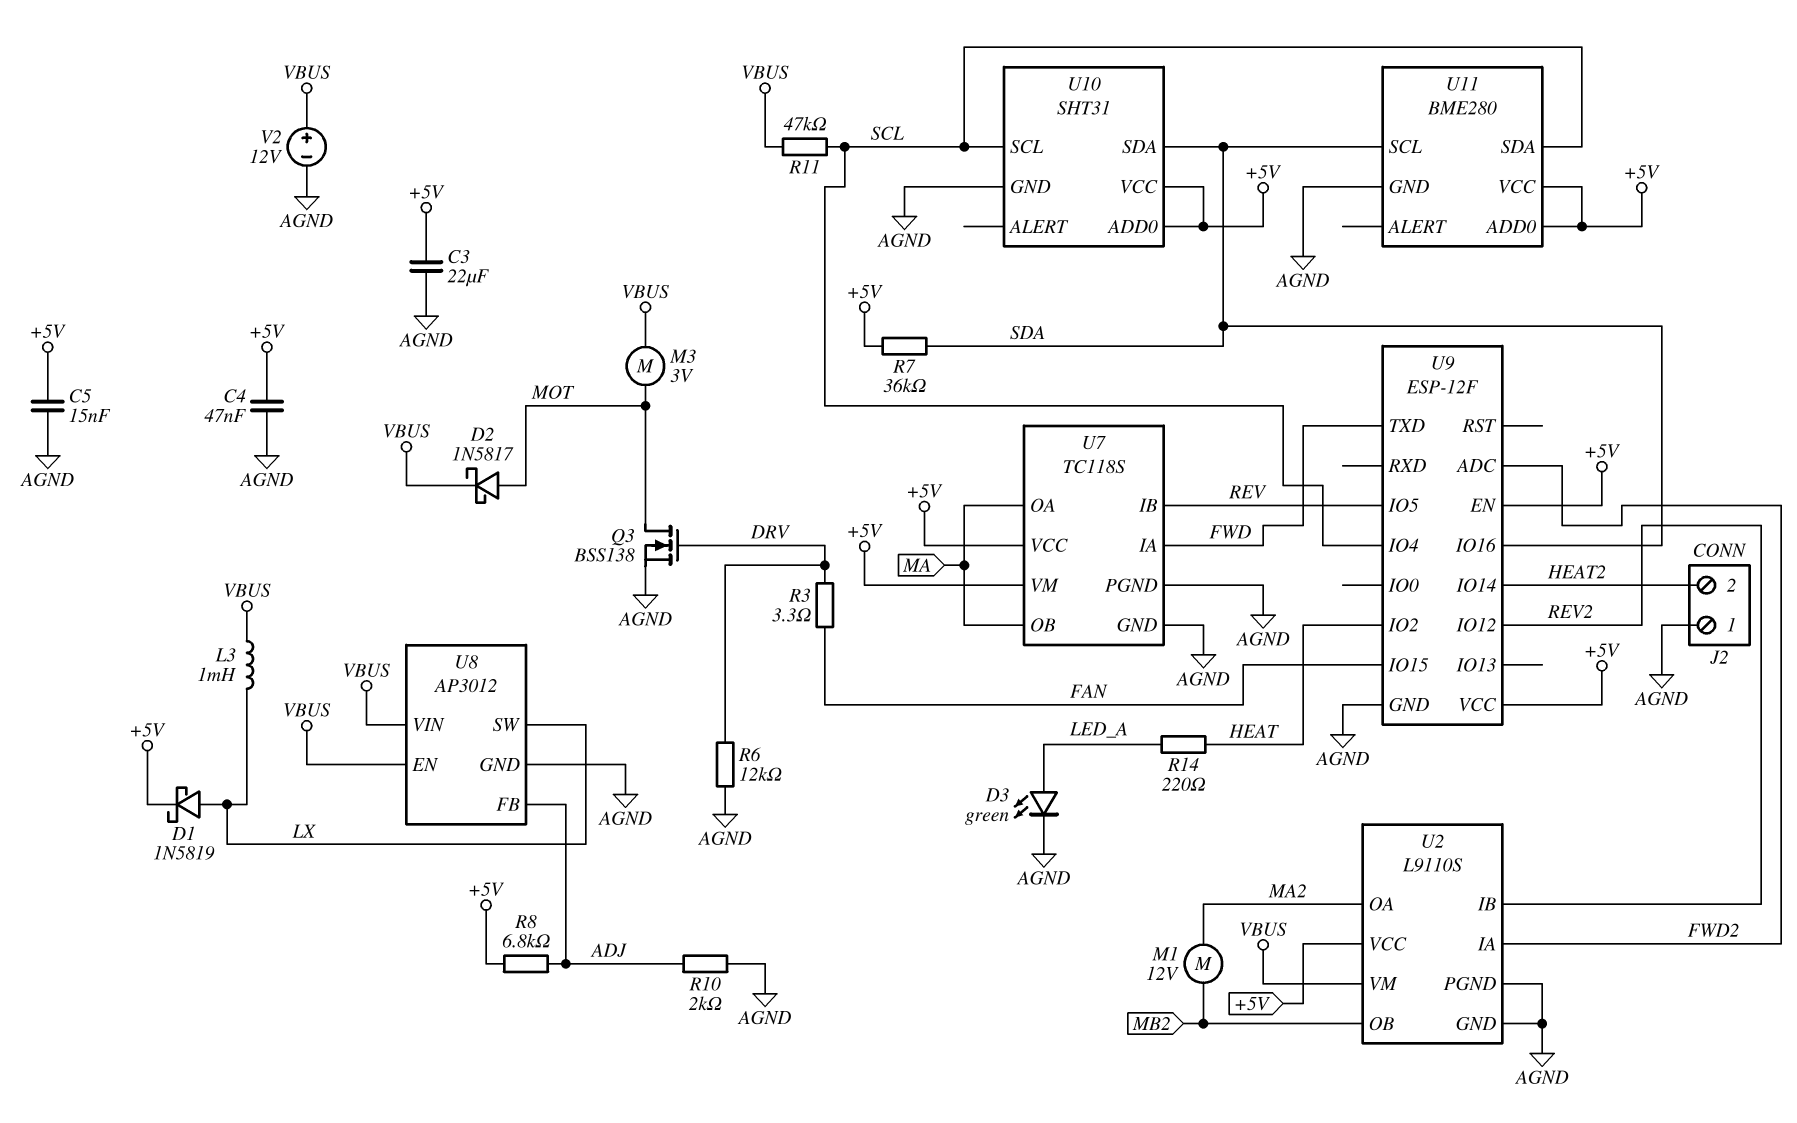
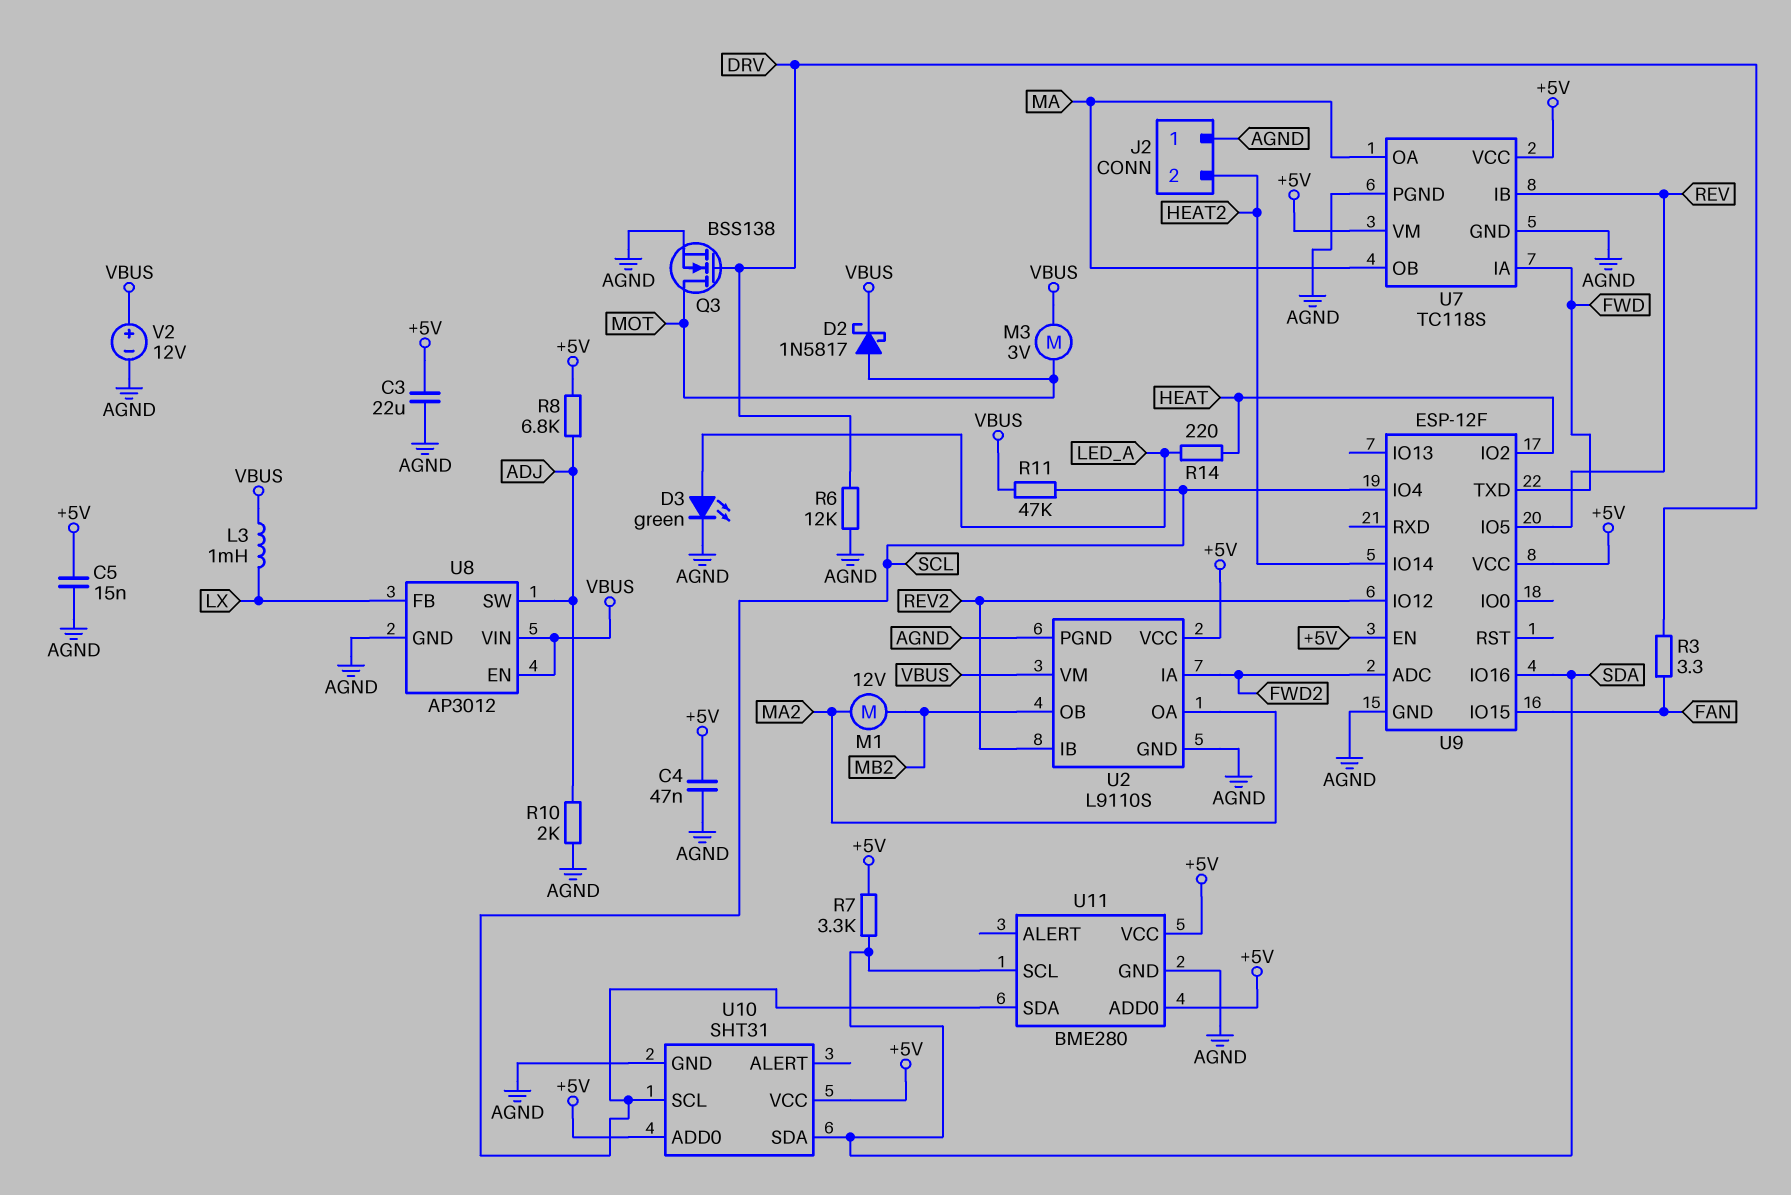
D1: schottky 1N5819 (A LX, K +5V) -> none
R7: 36k (+5V, SDA) -> 3.3k (+5V, SDA)
U8 pin FB: ADJ -> LX
U8 pin SW: LX -> ADJ

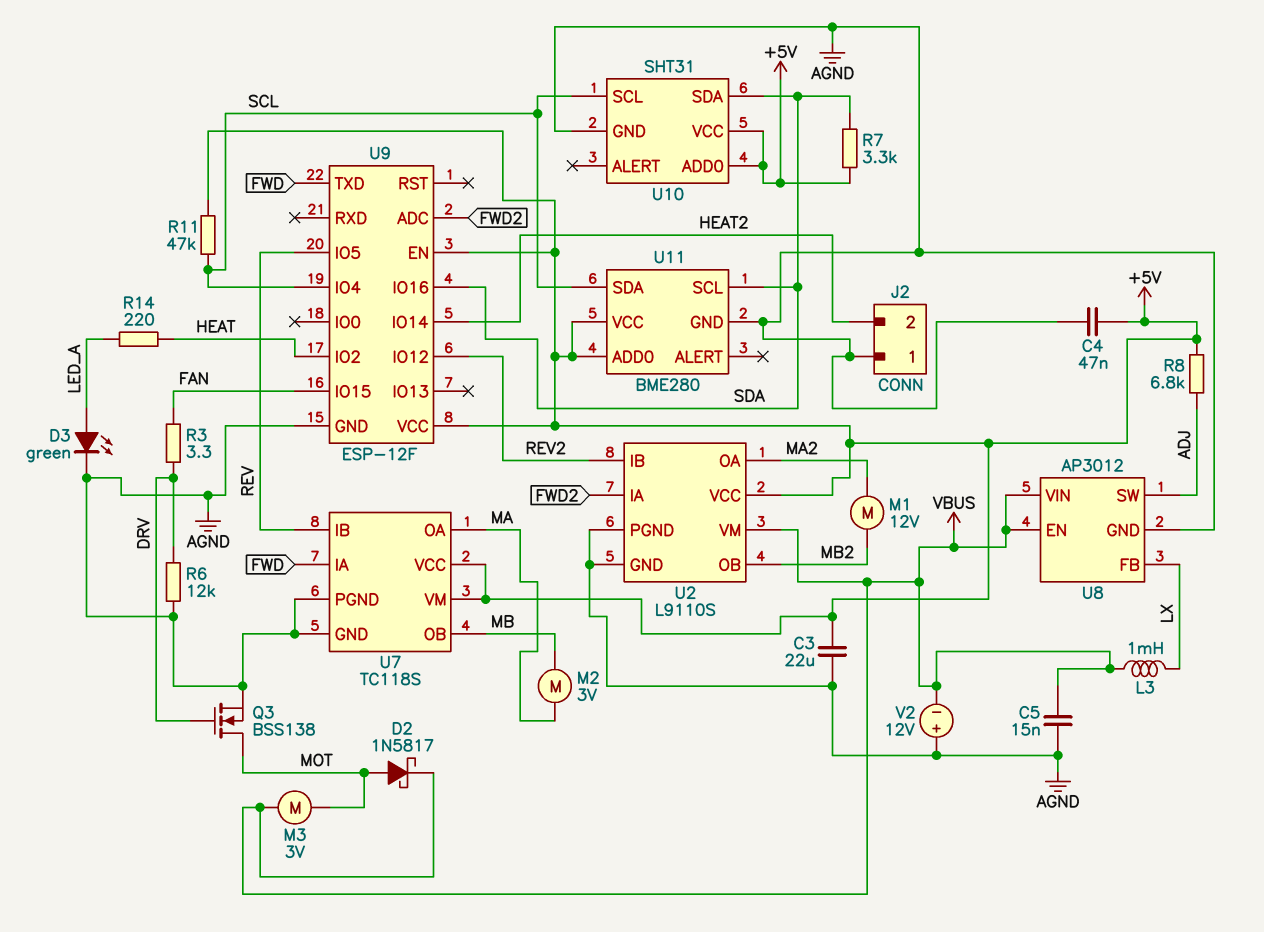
C5: 15nF (+5V, AGND) -> 15nF (AGND, VBUS)
M2: none -> motor 3V (MA, MB)
R10: 2k (ADJ, AGND) -> none
R11: 47k (SCL, VBUS) -> 47k (+5V, SCL)
U7 pin OB: MA -> MB
V2: 12V (plus VBUS, minus AGND) -> 12V (plus AGND, minus VBUS)

